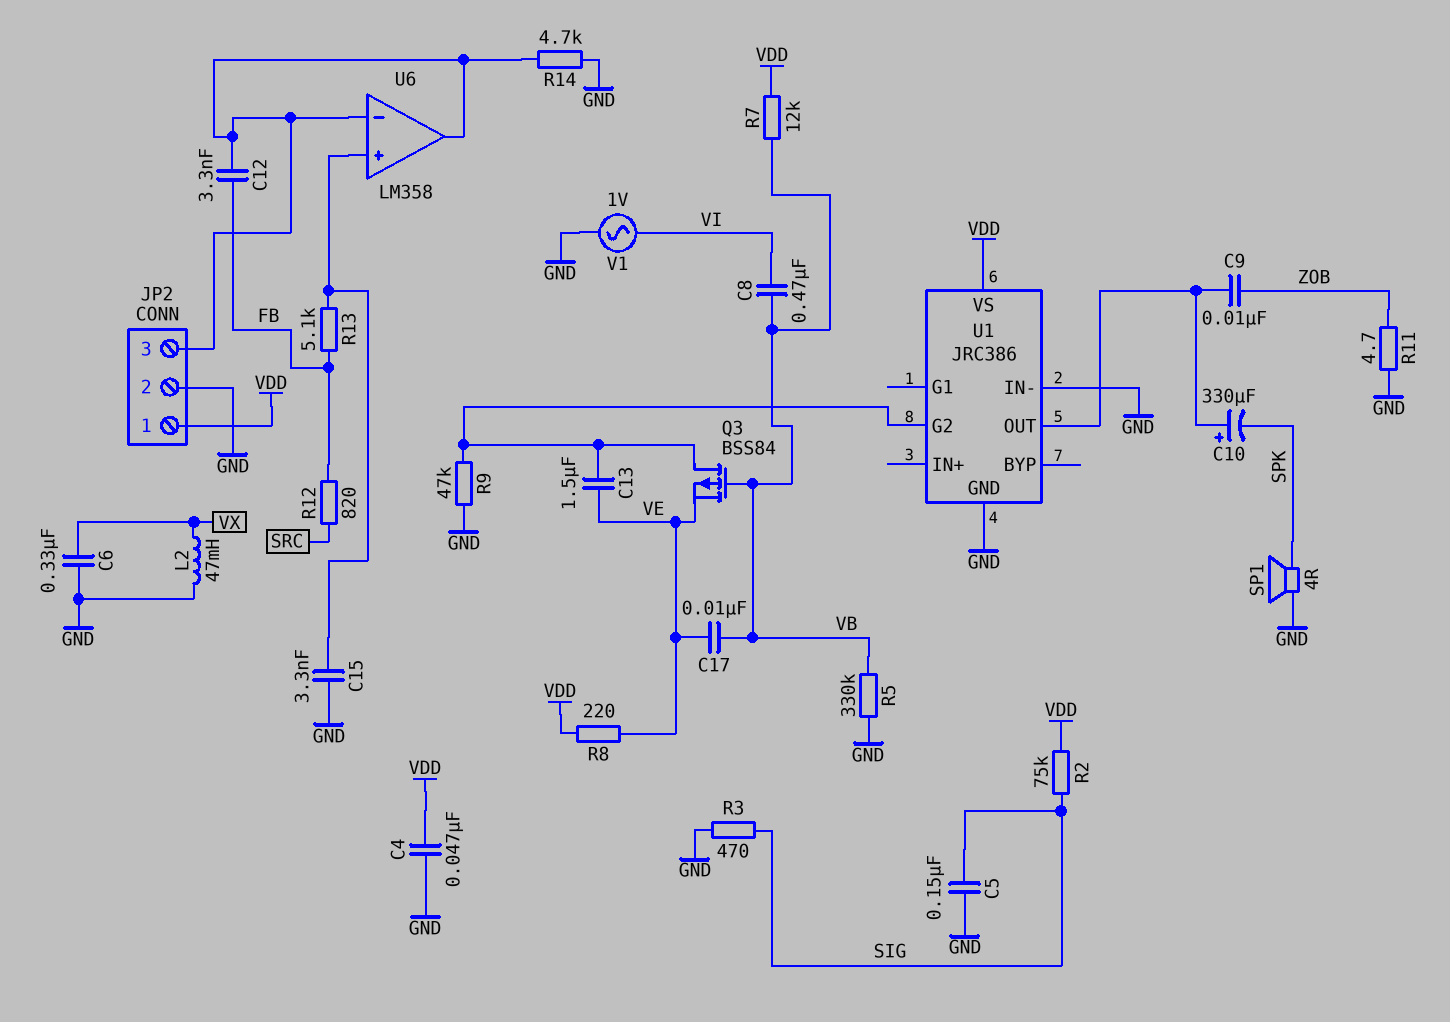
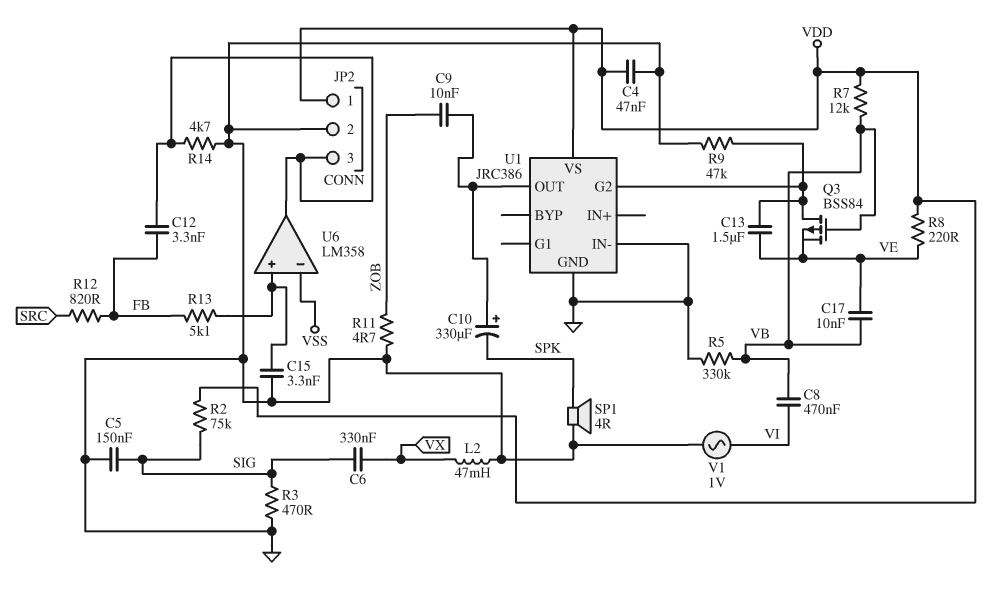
C6: 330nF (GND, VX) -> 330nF (SIG, VX)
U6 pin in-: JP2/3 -> VSS

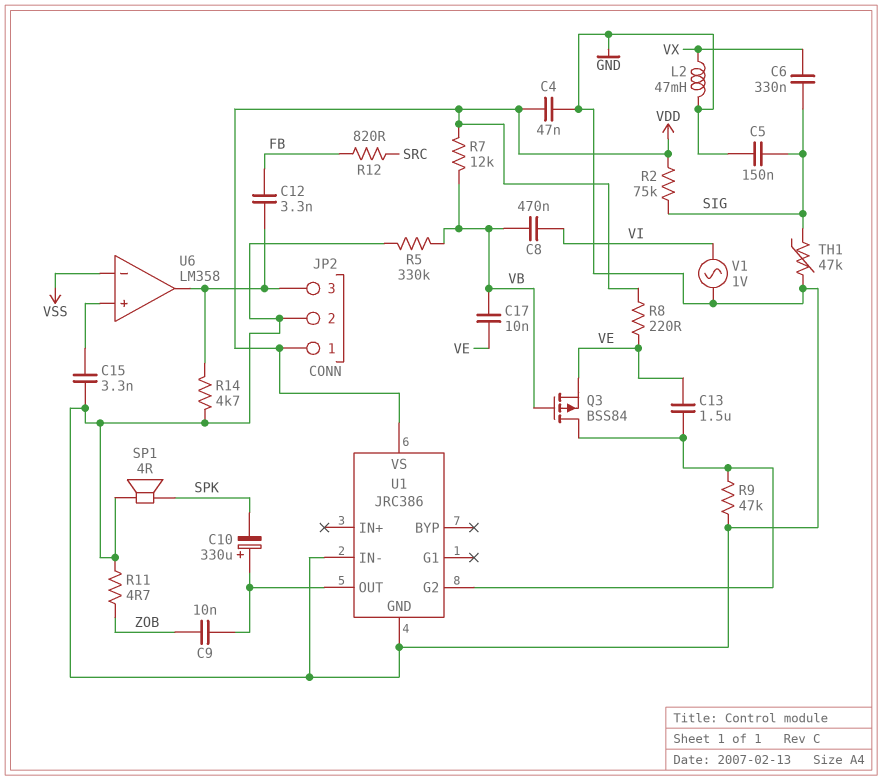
R3: 470 (GND, SIG) -> none
R13: 5.1k (FB, U6/in+) -> none
TH1: none -> 47k (GND, SIG)

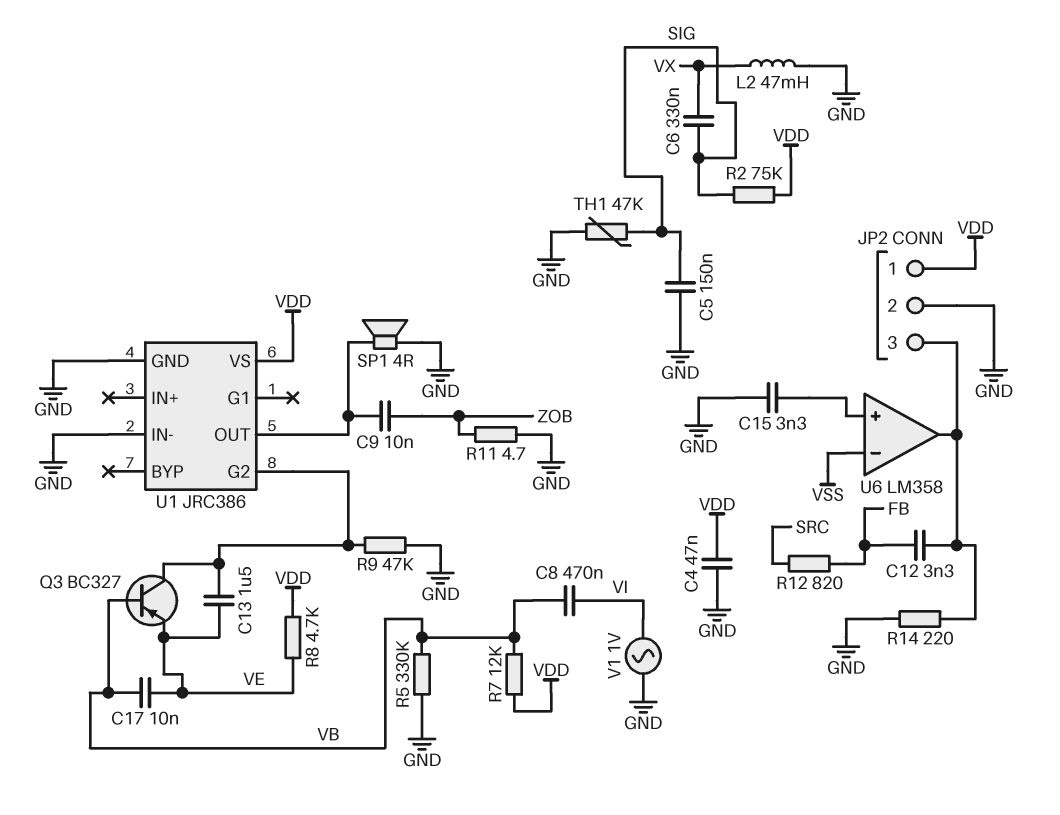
C10: 330uF (plus U1/OUT, minus SPK) -> none
Q3: PMOS BSS84 (G VB, D U1/G2, S VE) -> PNP BC327 (B VB, C U1/G2, E VE)
R8: 220 (VDD, VE) -> 4.7k (VDD, VE)
R14: 4.7k (GND, JP2/3) -> 220 (GND, JP2/3)
SP1: speaker 4R (GND, SPK) -> speaker 4R (GND, U1/OUT)

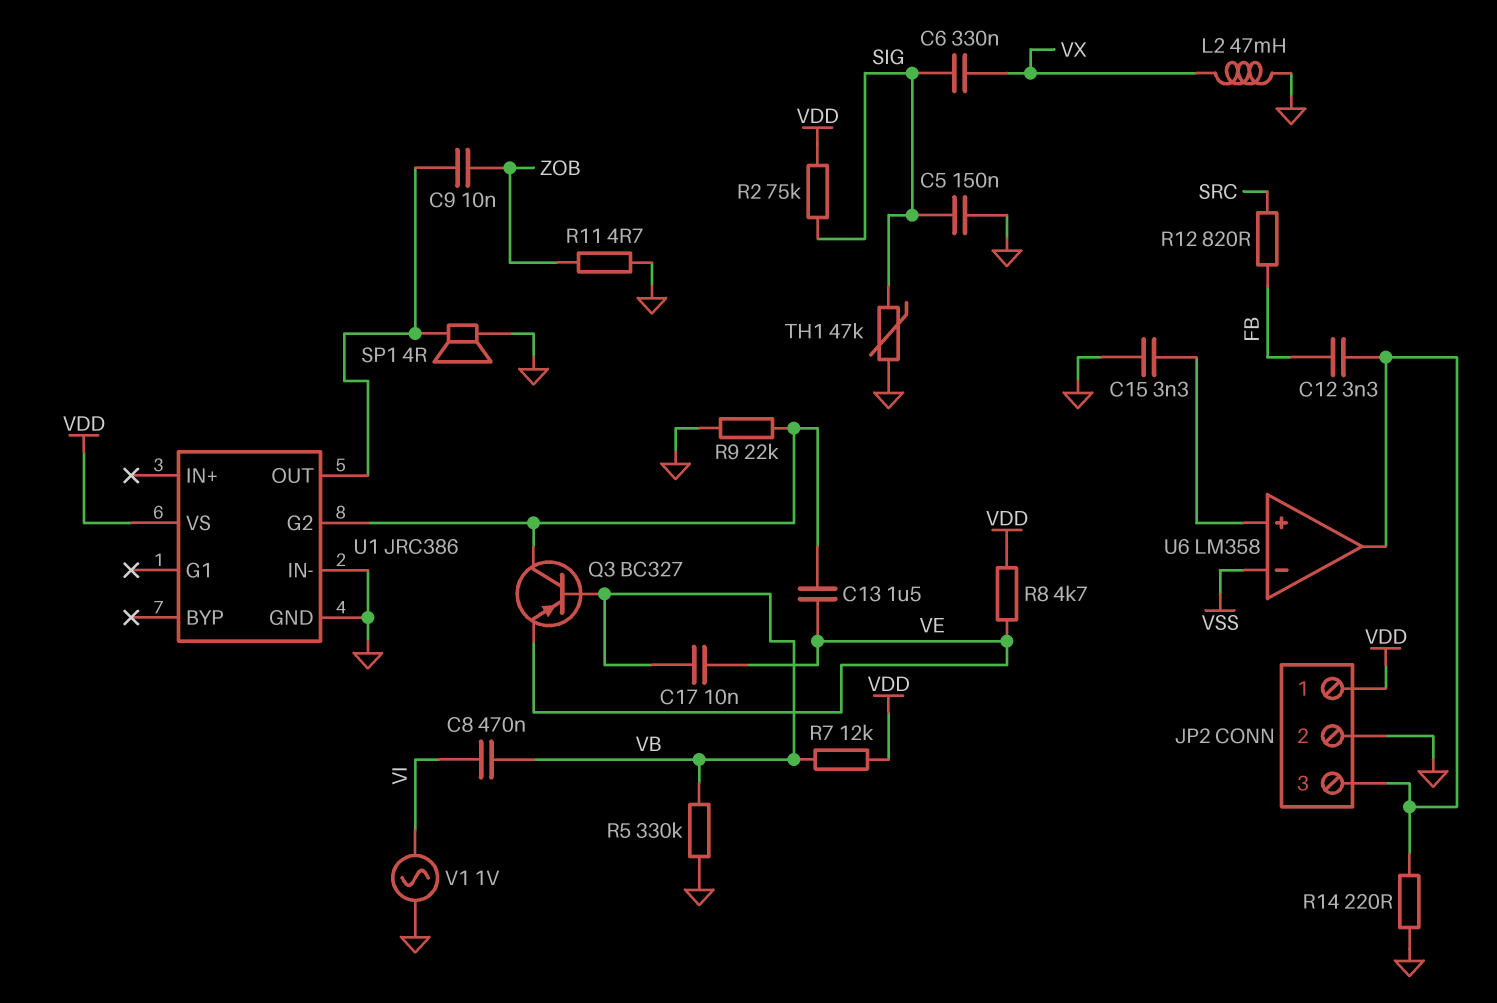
C4: 47nF (GND, VDD) -> none
R9: 47k (GND, U1/G2) -> 22k (GND, U1/G2)

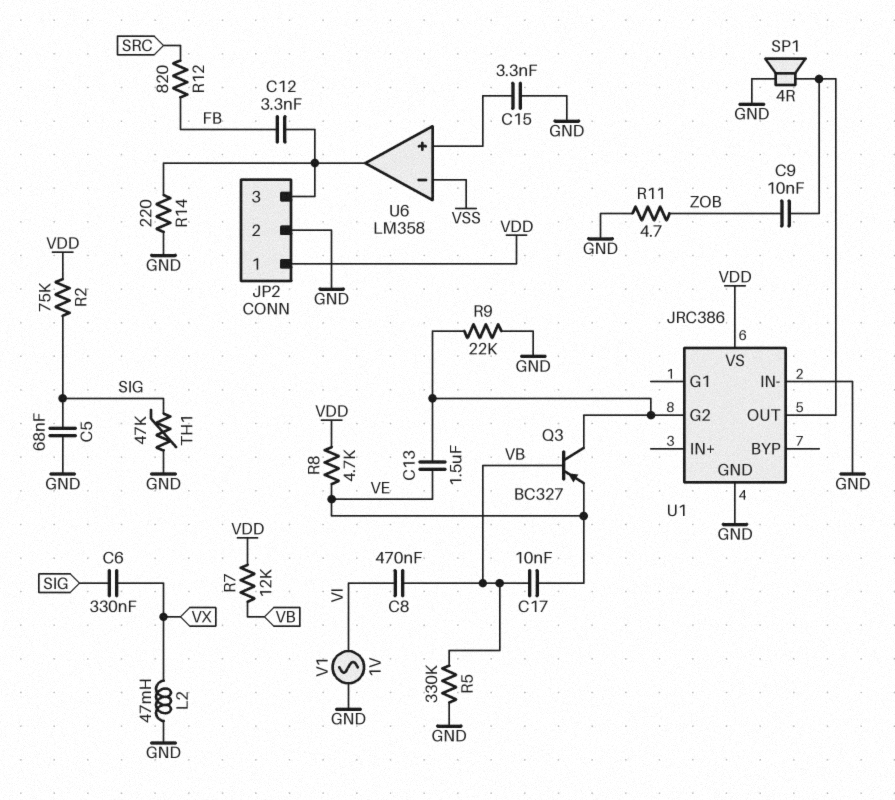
C5: 150nF (GND, SIG) -> 68nF (GND, SIG)

